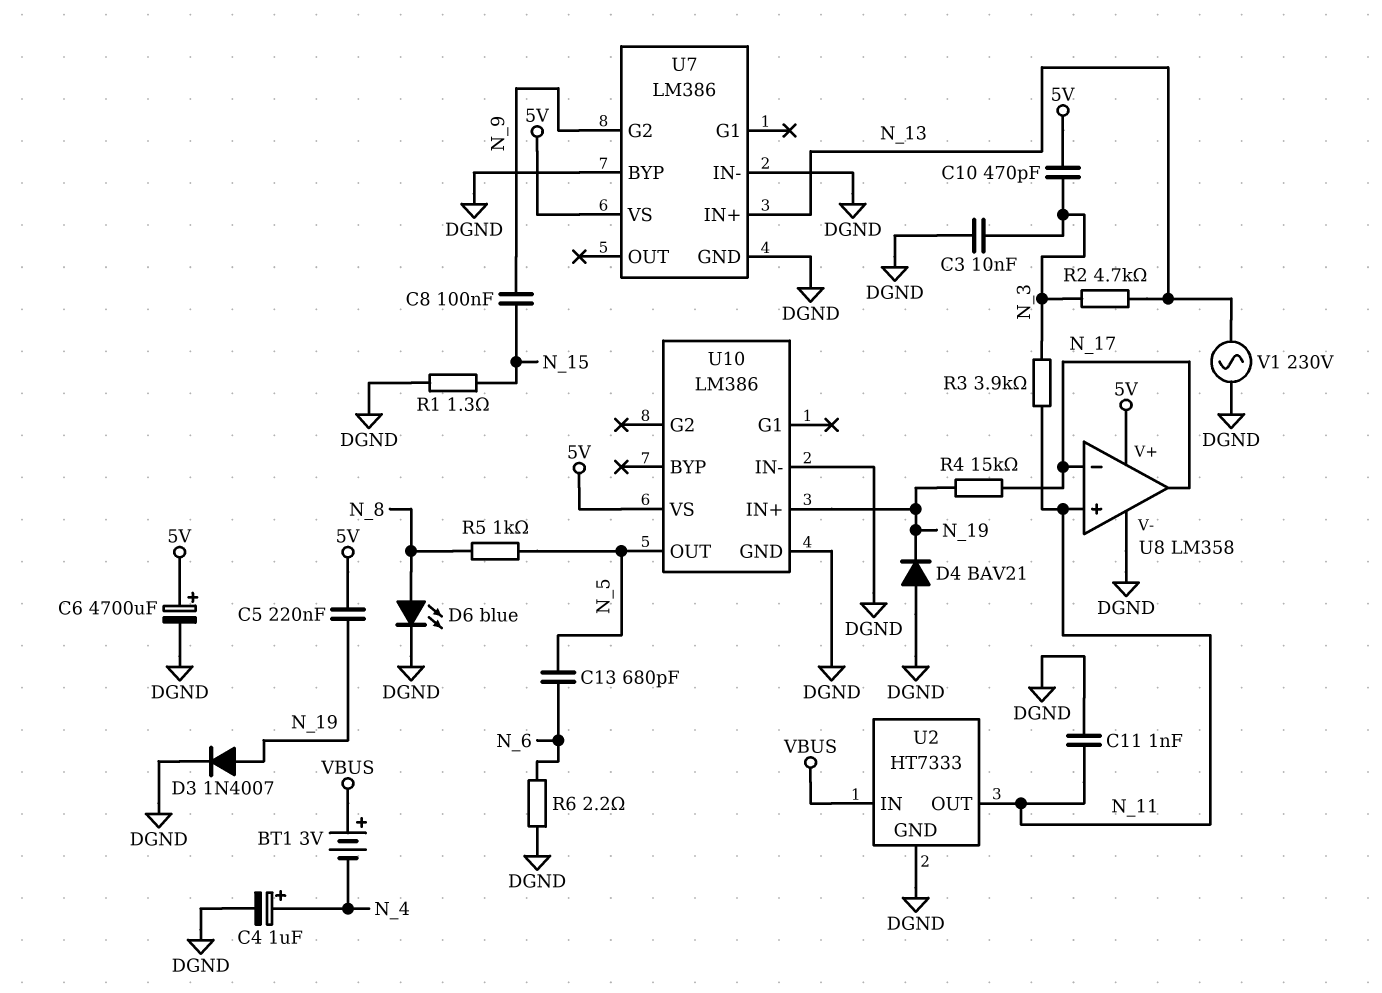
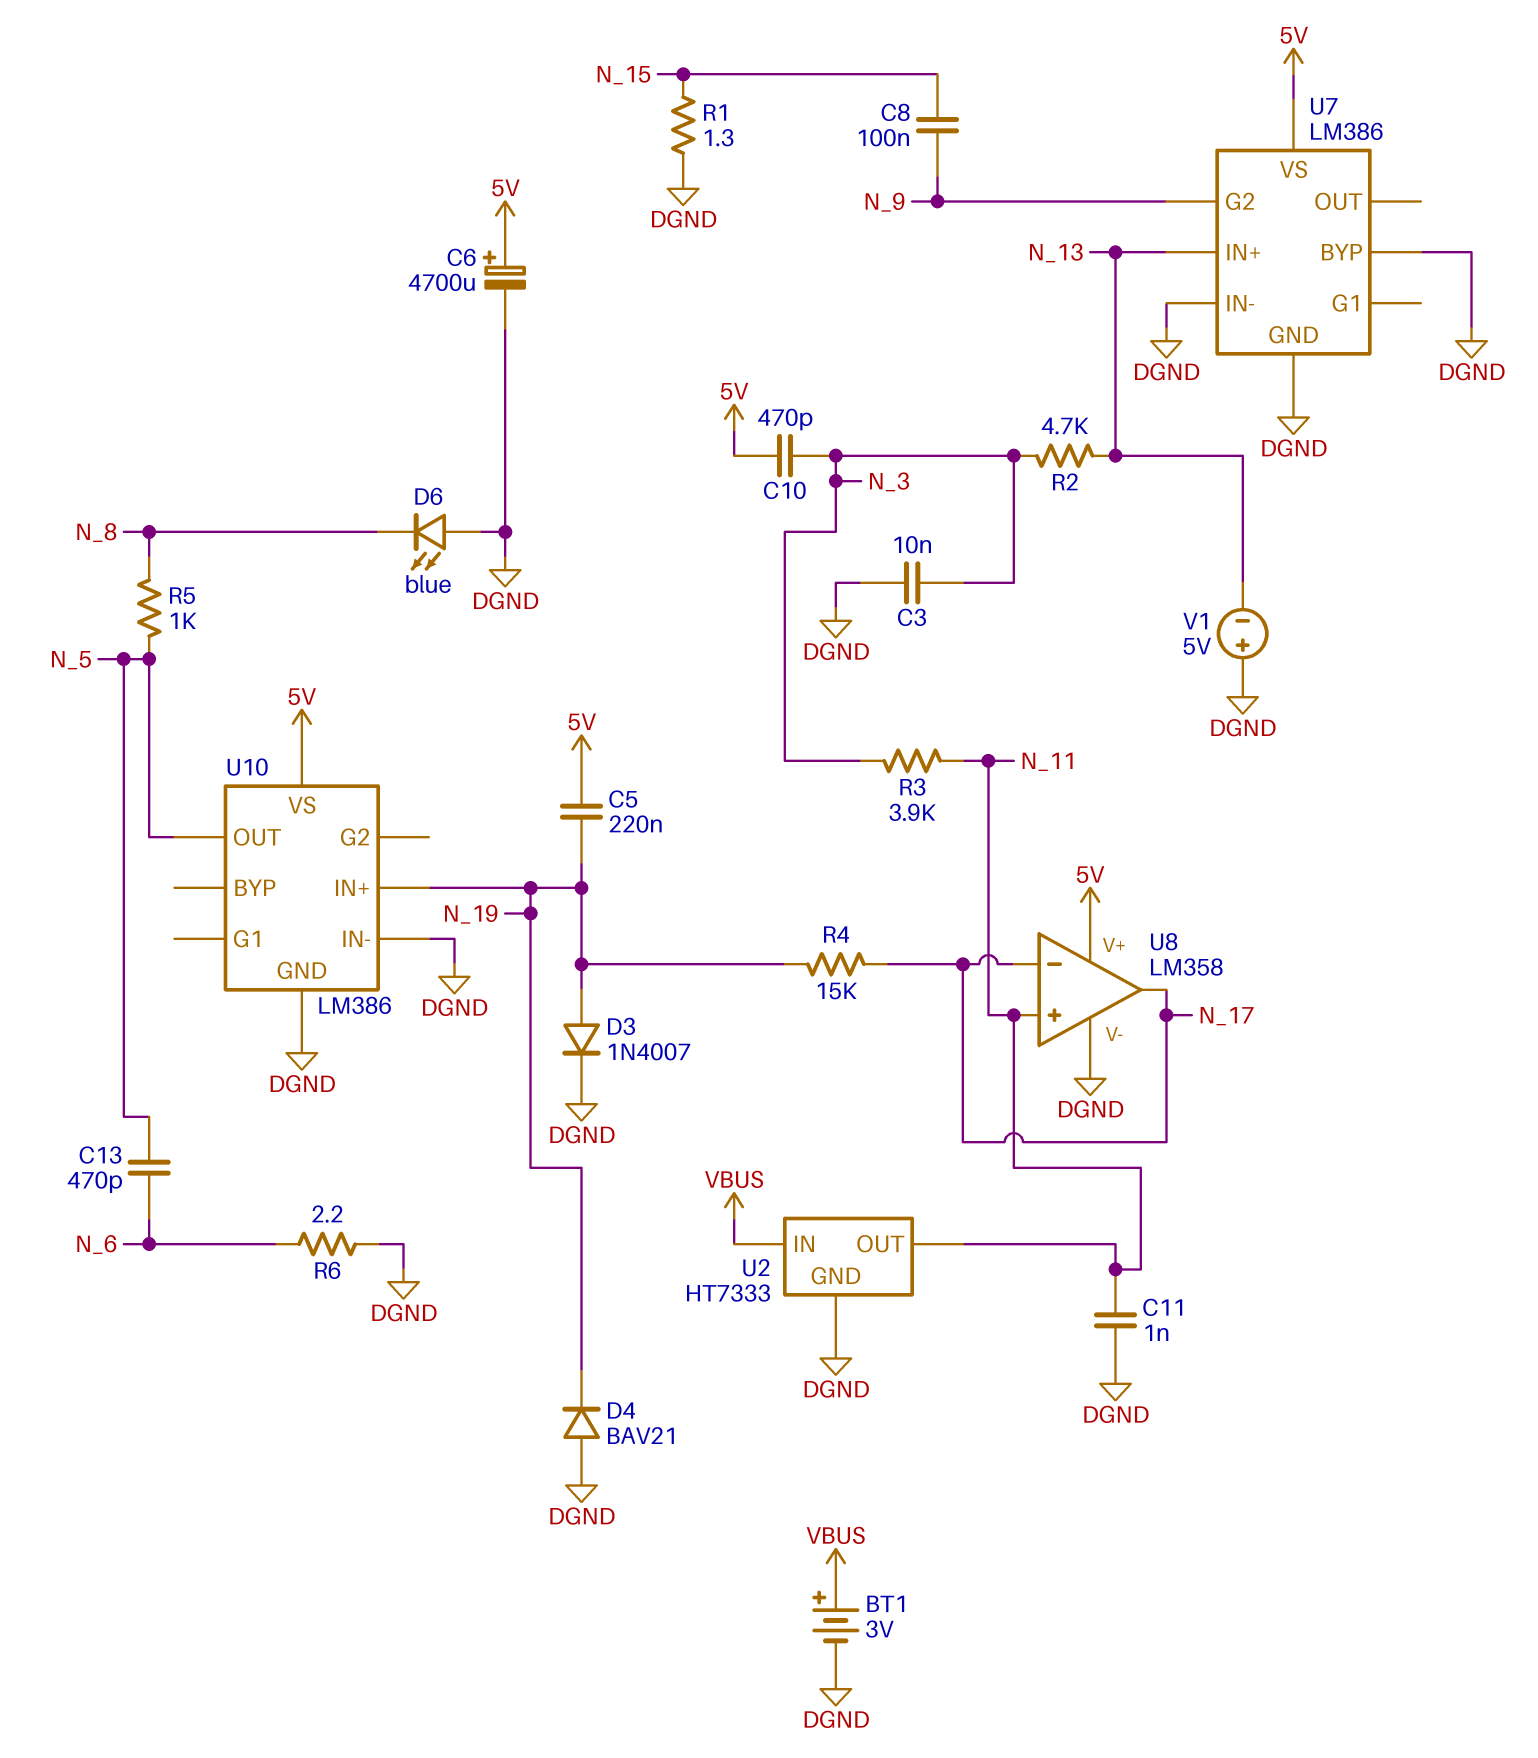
BT1: 3V (plus VBUS, minus N_4) -> 3V (plus VBUS, minus DGND)
C4: 1uF (plus N_4, minus DGND) -> none
C13: 680pF (N_5, N_6) -> 470pF (N_5, N_6)
D6: LED blue (A N_8, K DGND) -> LED blue (A DGND, K N_8)
V1: AC 230V (DGND, N_13) -> 5V (plus DGND, minus N_13)

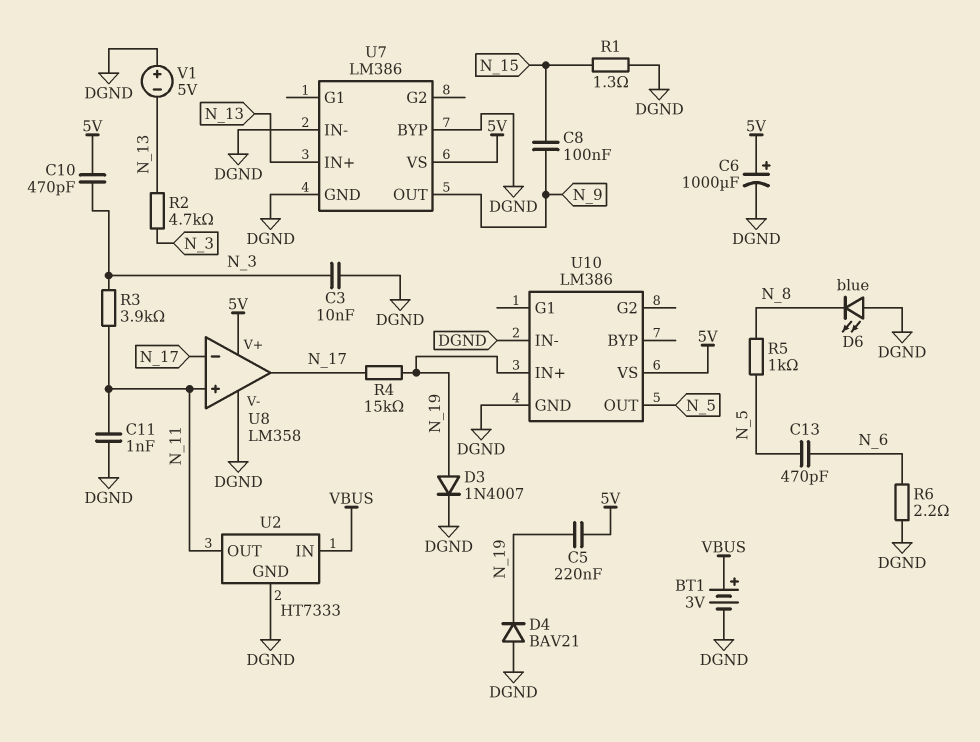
C6: 4700uF (plus 5V, minus DGND) -> 1000uF (plus 5V, minus DGND)
U7 pin G2: N_9 -> none
U7 pin OUT: none -> N_9

